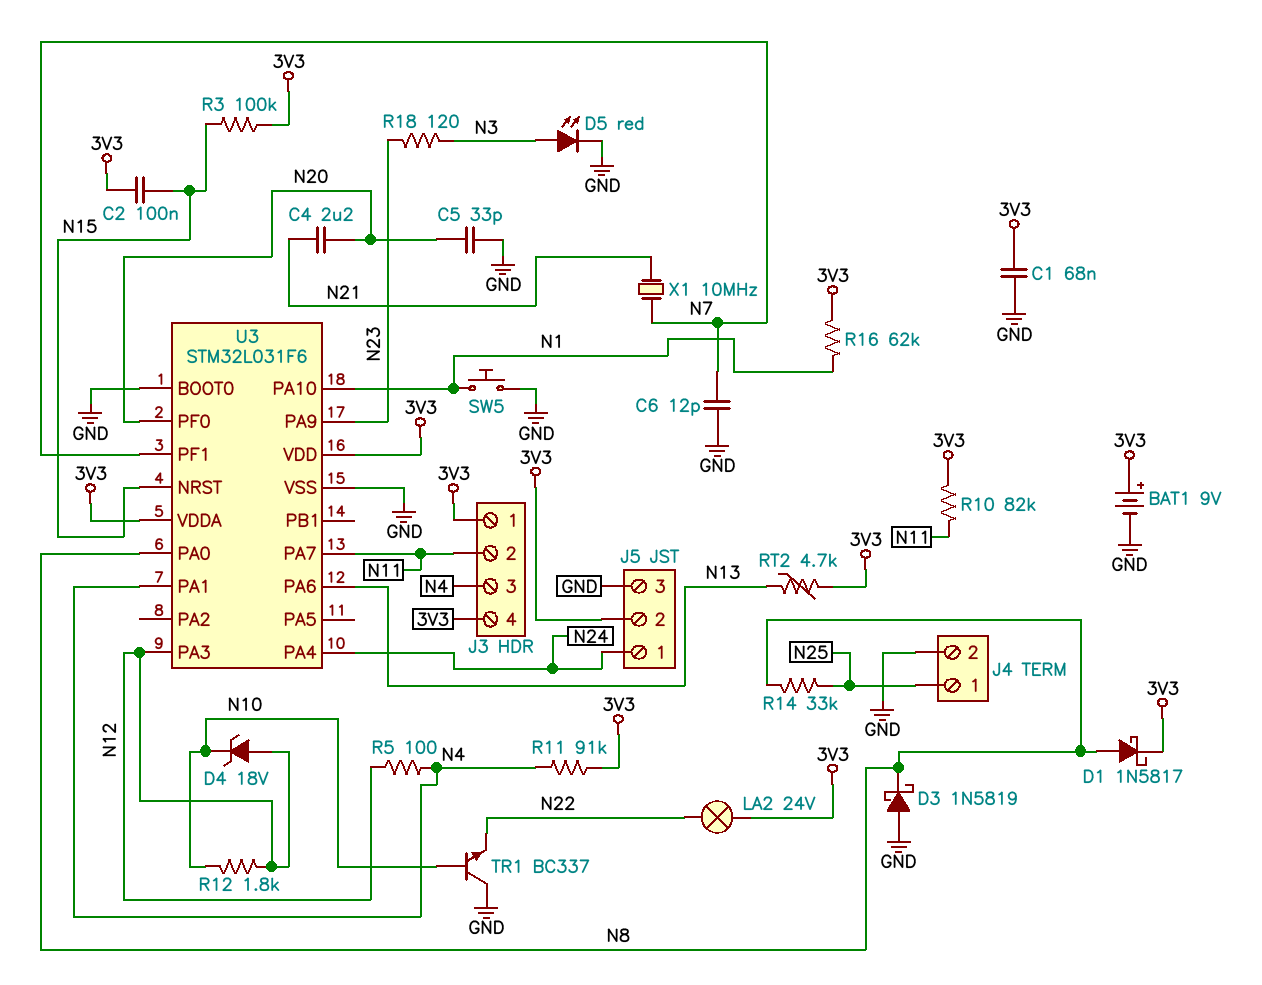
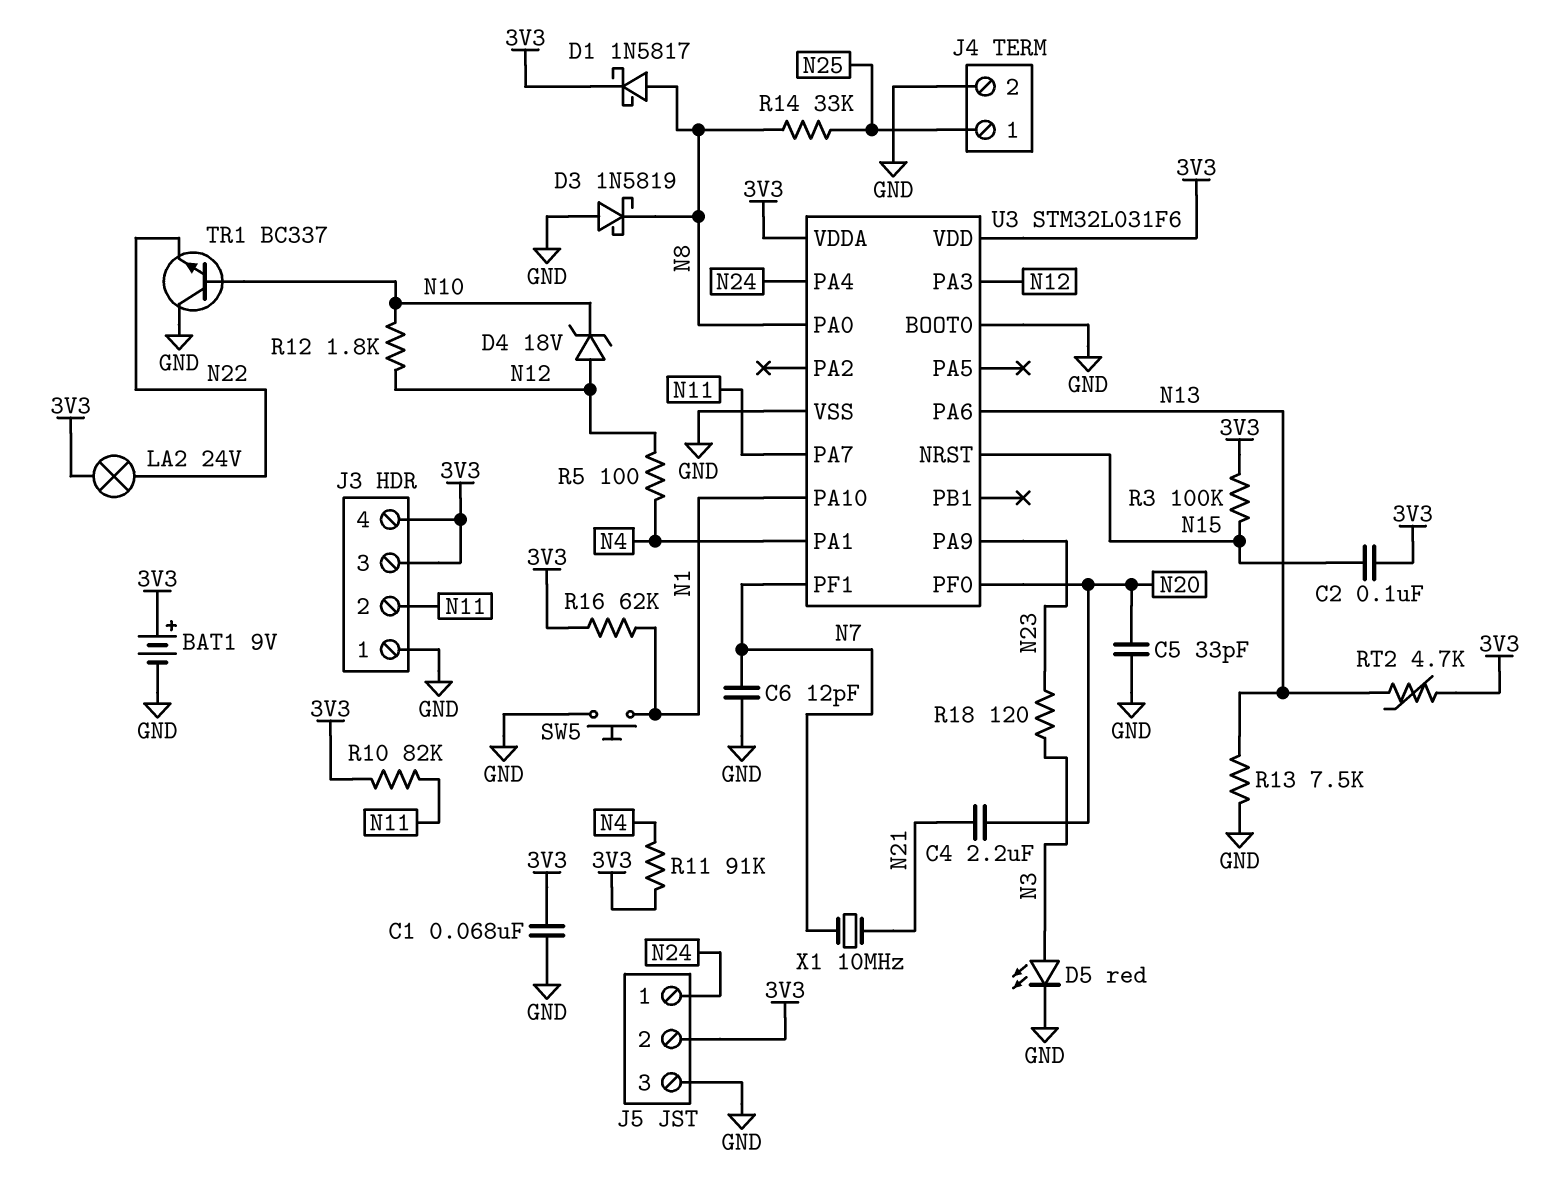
J3 pin 1: 3V3 -> GND
J3 pin 3: N4 -> 3V3
R13: none -> 7.5k (GND, N13)

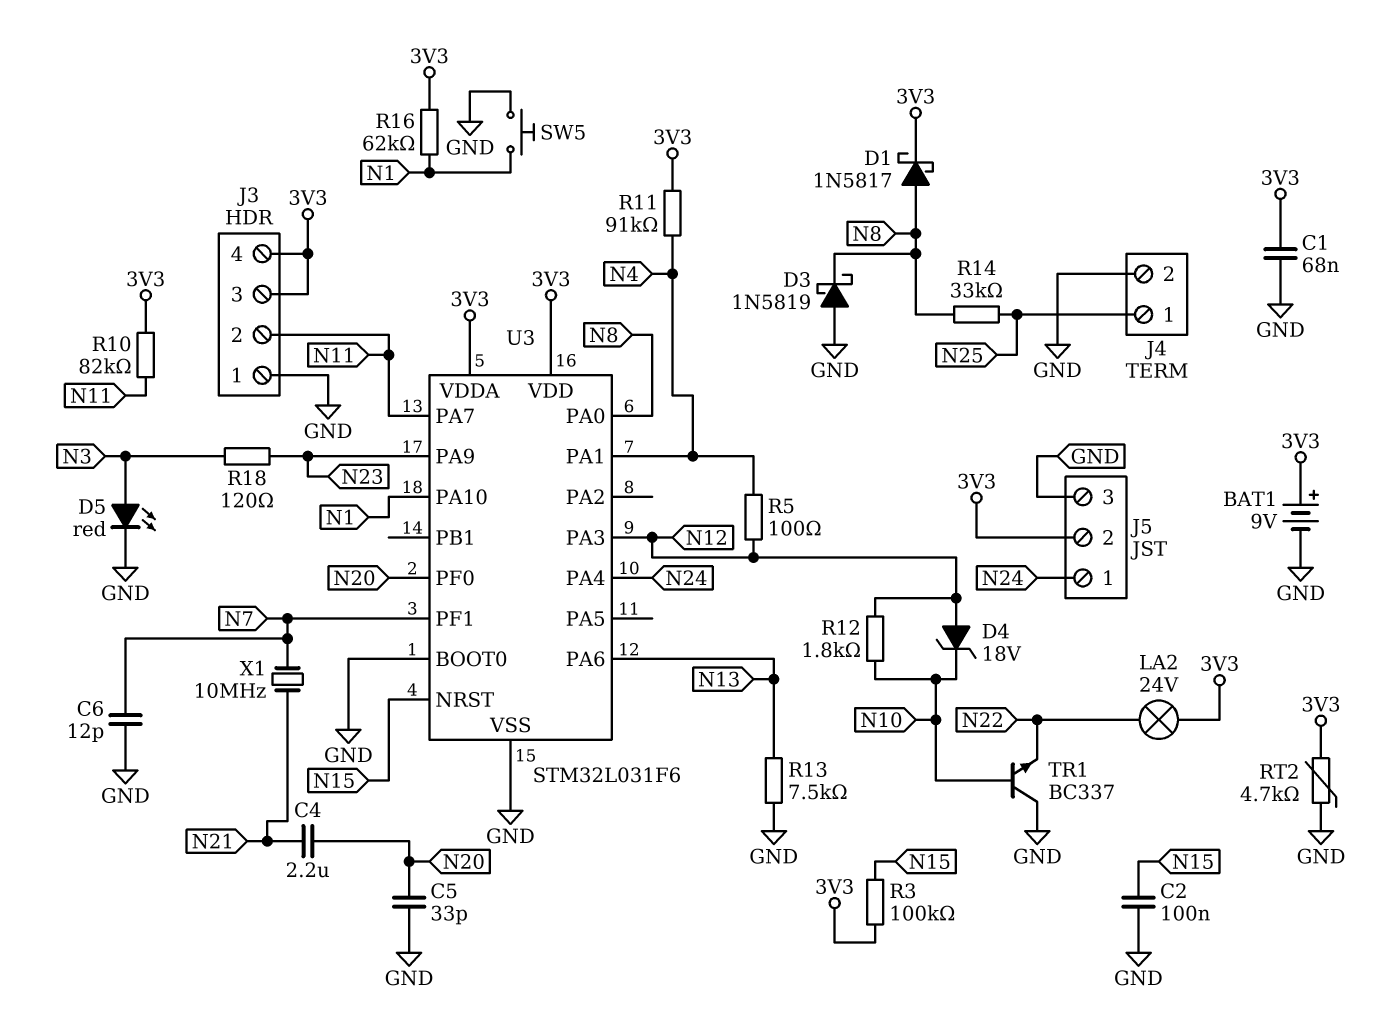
C2: 100nF (3V3, N15) -> 100nF (GND, N15)
RT2: 4.7k (3V3, N13) -> 4.7k (3V3, GND)

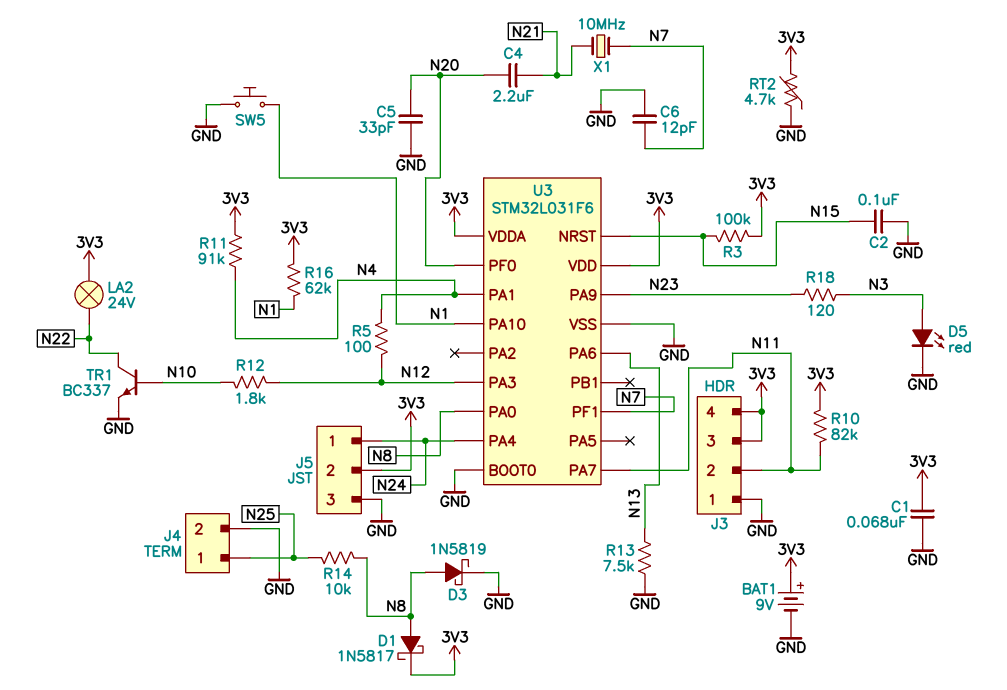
D3: schottky 1N5819 (A GND, K N8) -> schottky 1N5819 (A N8, K GND)
D4: zener 18V (A N12, K N10) -> none
R14: 33k (N8, N25) -> 10k (N8, N25)
TR1: NPN BC337 (B N10, C GND, E N22) -> NPN BC337 (B N10, C N22, E GND)

